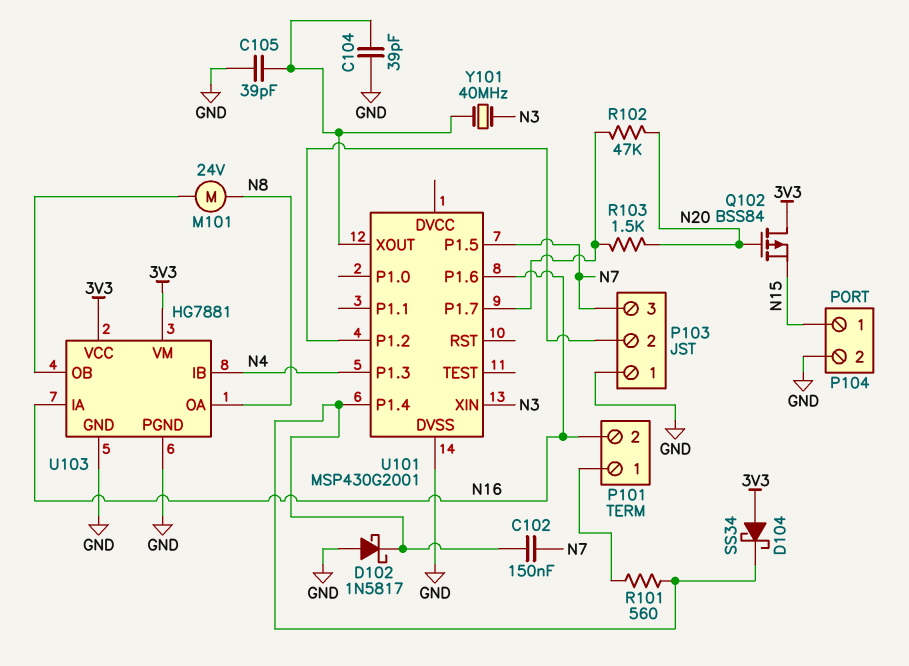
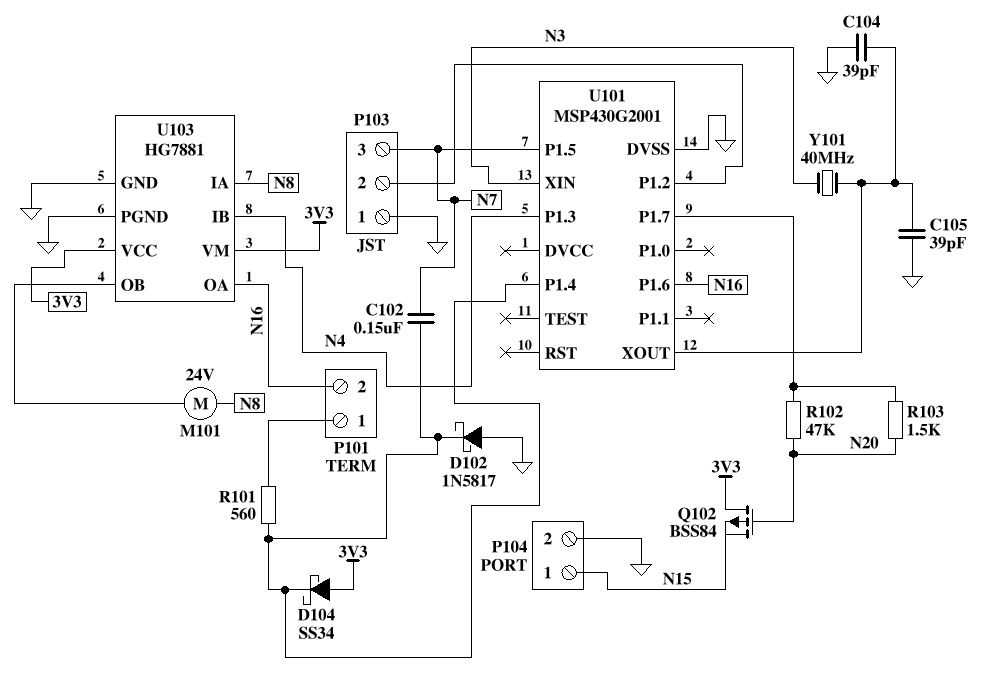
U103 pin IA: N16 -> N8
U103 pin OA: N8 -> N16

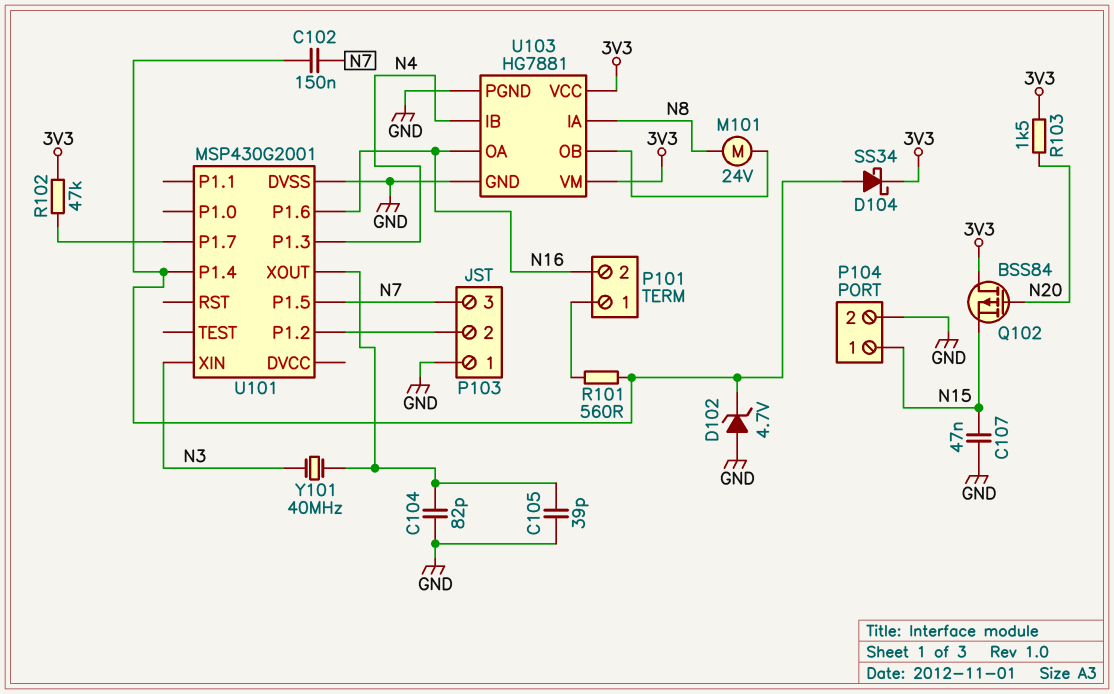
C104: 39pF (GND, U101/XOUT) -> 82pF (GND, U101/XOUT)
C107: none -> 47nF (GND, N15)
D102: schottky 1N5817 (A GND, K U101/P1.4) -> zener 4.7V (A GND, K U101/P1.4)
D104: schottky SS34 (A 3V3, K U101/P1.4) -> schottky SS34 (A U101/P1.4, K 3V3)
R102: 47k (N20, U101/P1.7) -> 47k (3V3, U101/P1.7)
R103: 1.5k (N20, U101/P1.7) -> 1.5k (3V3, N20)

